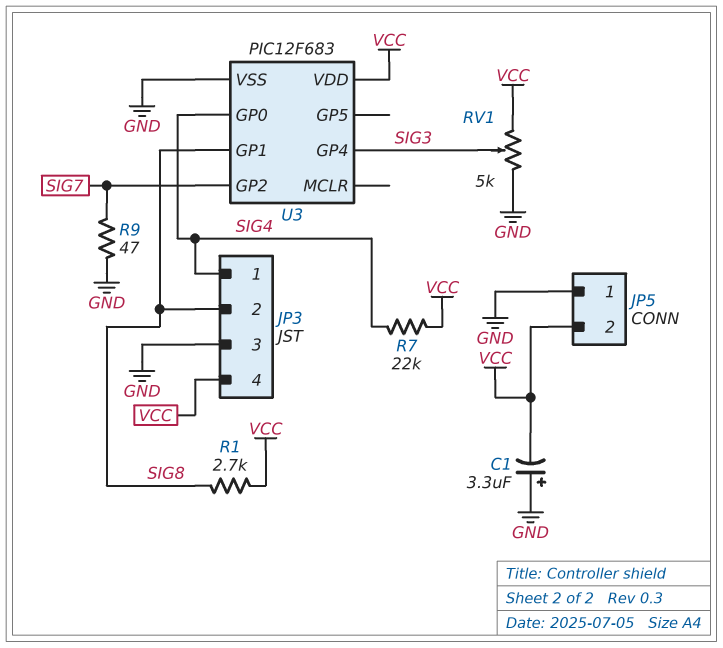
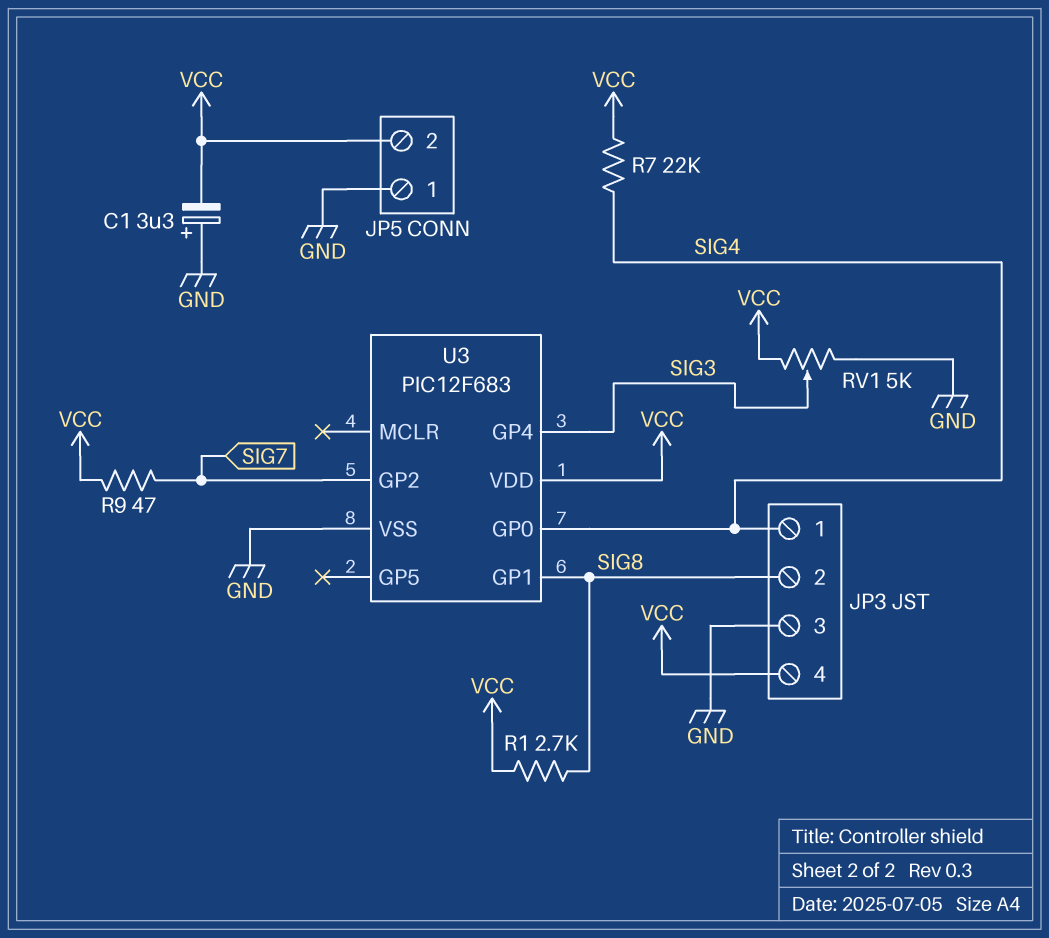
R9: 47 (GND, SIG7) -> 47 (SIG7, VCC)

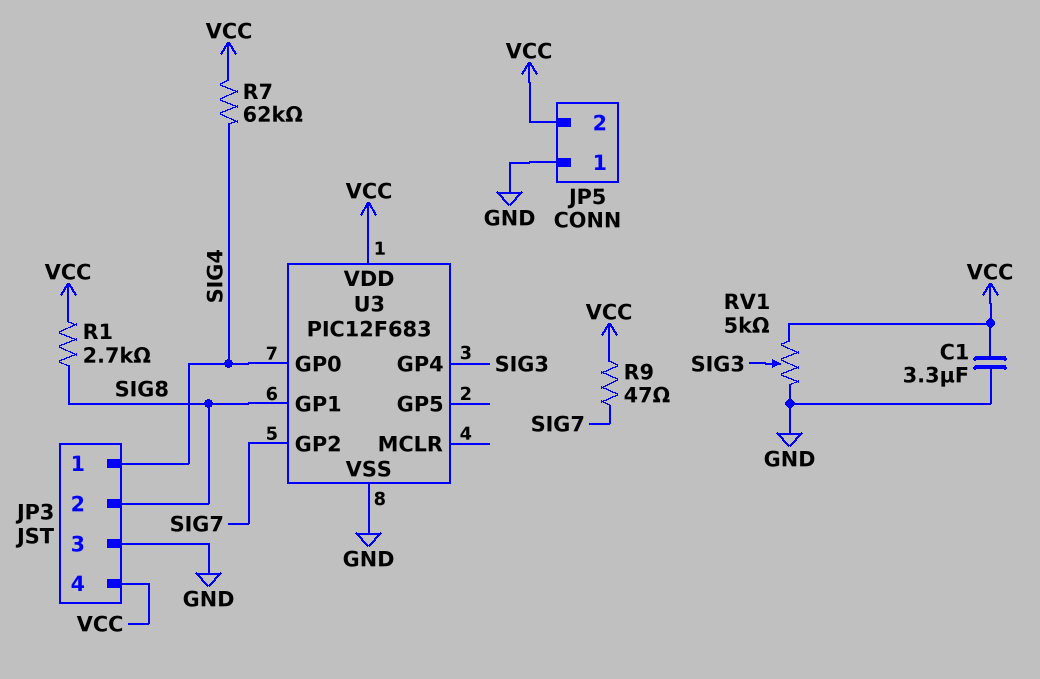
C1: 3.3uF (plus GND, minus VCC) -> 3.3uF (GND, VCC)
R7: 22k (SIG4, VCC) -> 62k (SIG4, VCC)

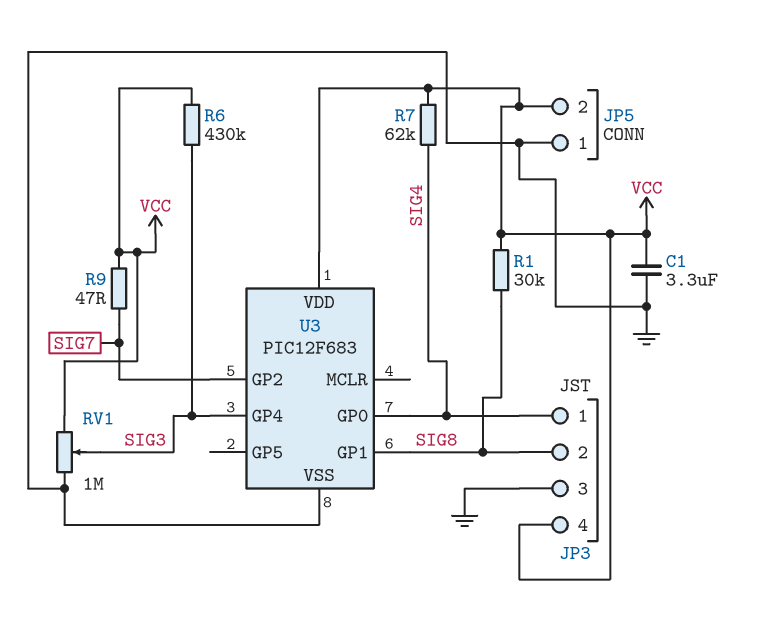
R1: 2.7k (SIG8, VCC) -> 30k (SIG8, VCC)
R6: none -> 430k (SIG3, VCC)
RV1: 5k (GND, VCC, wiper SIG3) -> 1M (GND, VCC, wiper SIG3)

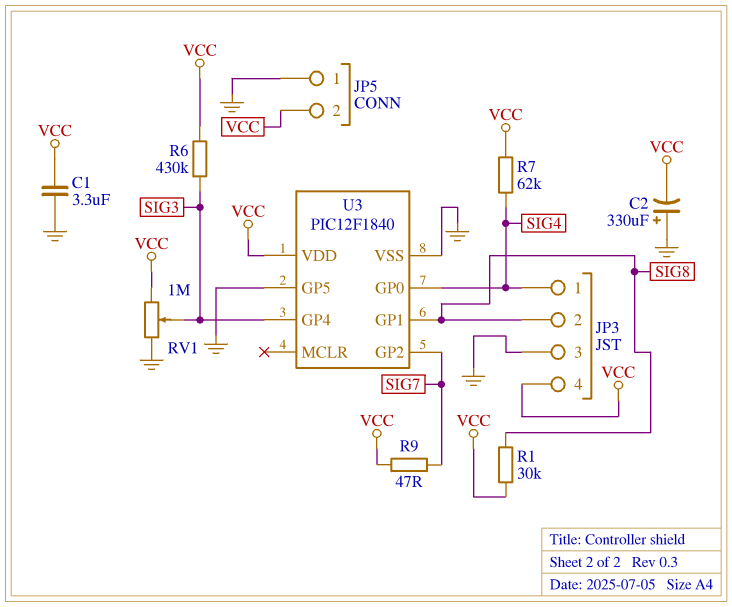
C2: none -> 330uF (plus GND, minus VCC)
U3: PIC12F683 -> PIC12F1840
U3 pin GP5: none -> GND

